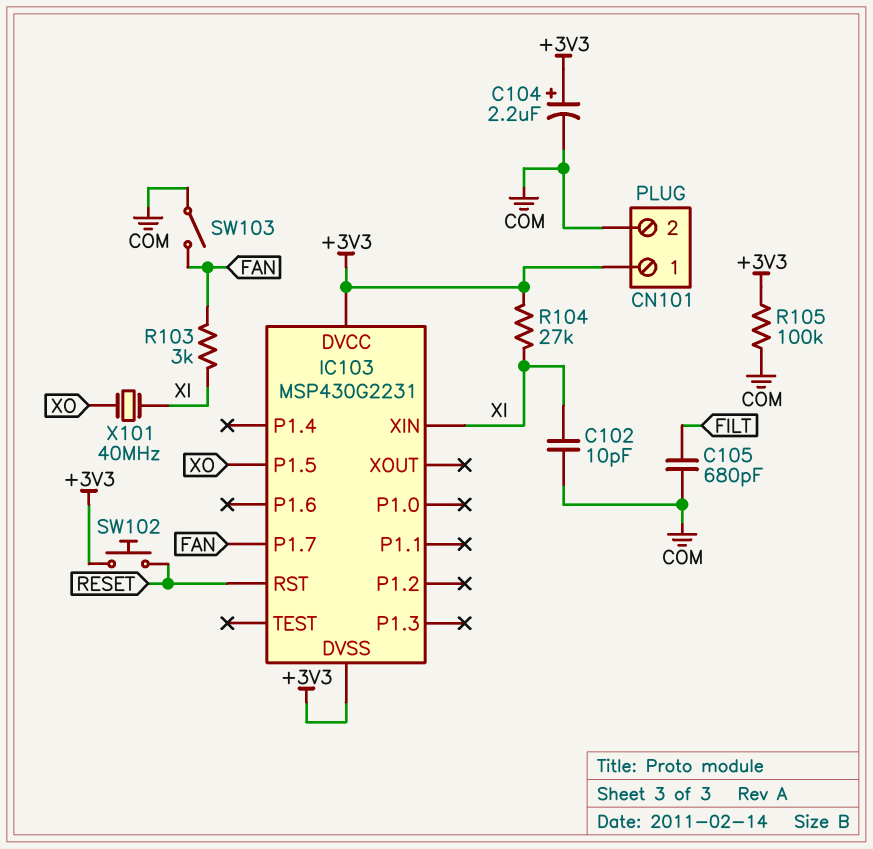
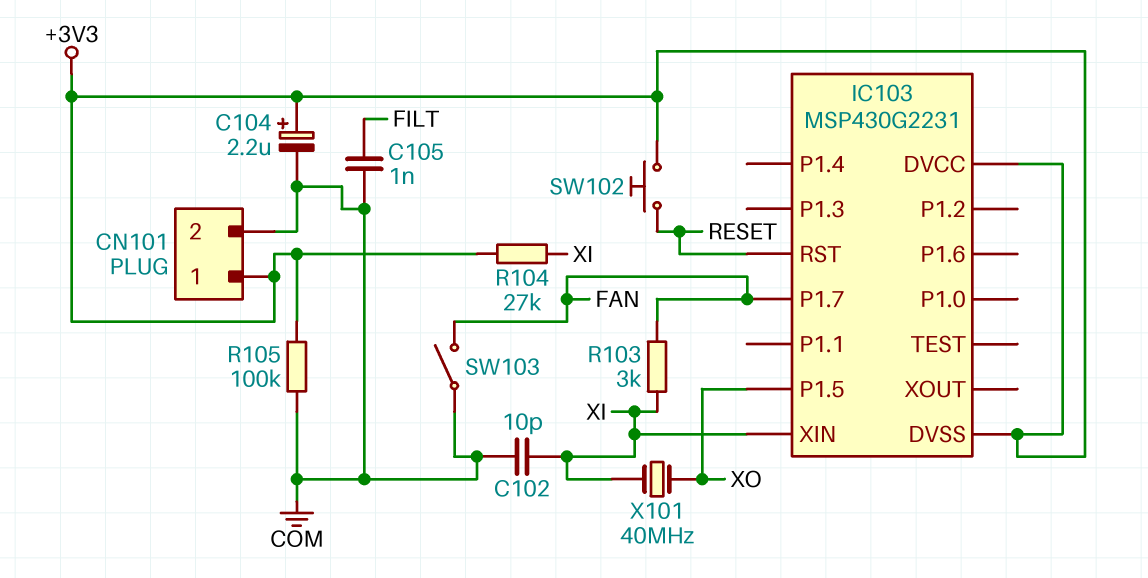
C105: 680pF (COM, FILT) -> 1nF (COM, FILT)

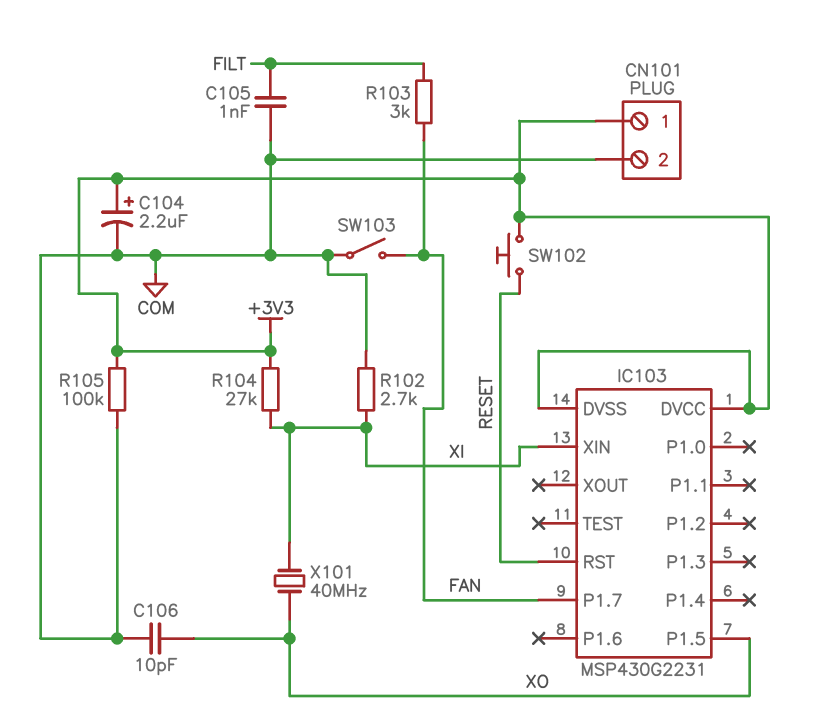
C102: 10pF (COM, XI) -> none
C106: none -> 10pF (COM, XO)
R102: none -> 2.7k (COM, XI)
R103: 3k (FAN, XI) -> 3k (FAN, FILT)

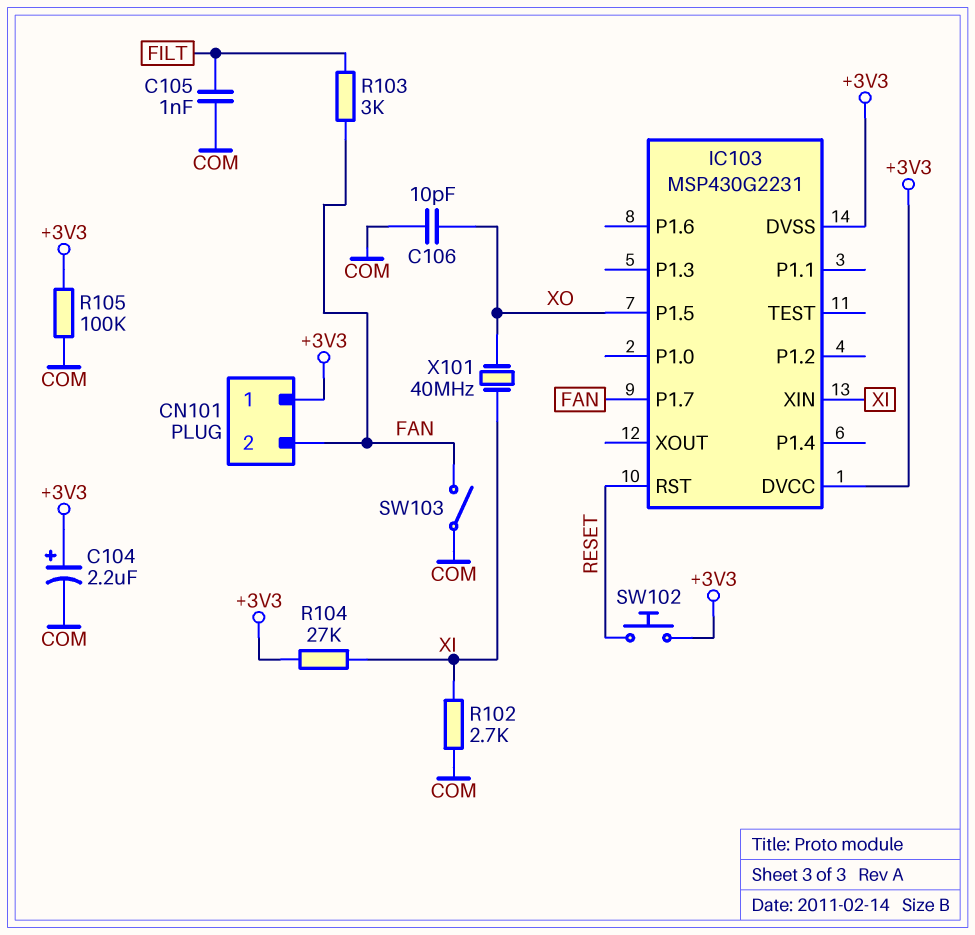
CN101 pin 2: COM -> FAN

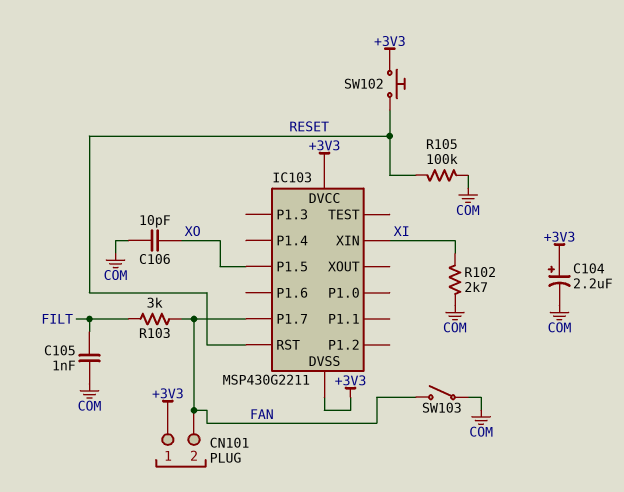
IC103: MSP430G2231 -> MSP430G2211
R104: 27k (+3V3, XI) -> none
R105: 100k (+3V3, COM) -> 100k (COM, RESET)
X101: 40MHz (XI, XO) -> none

